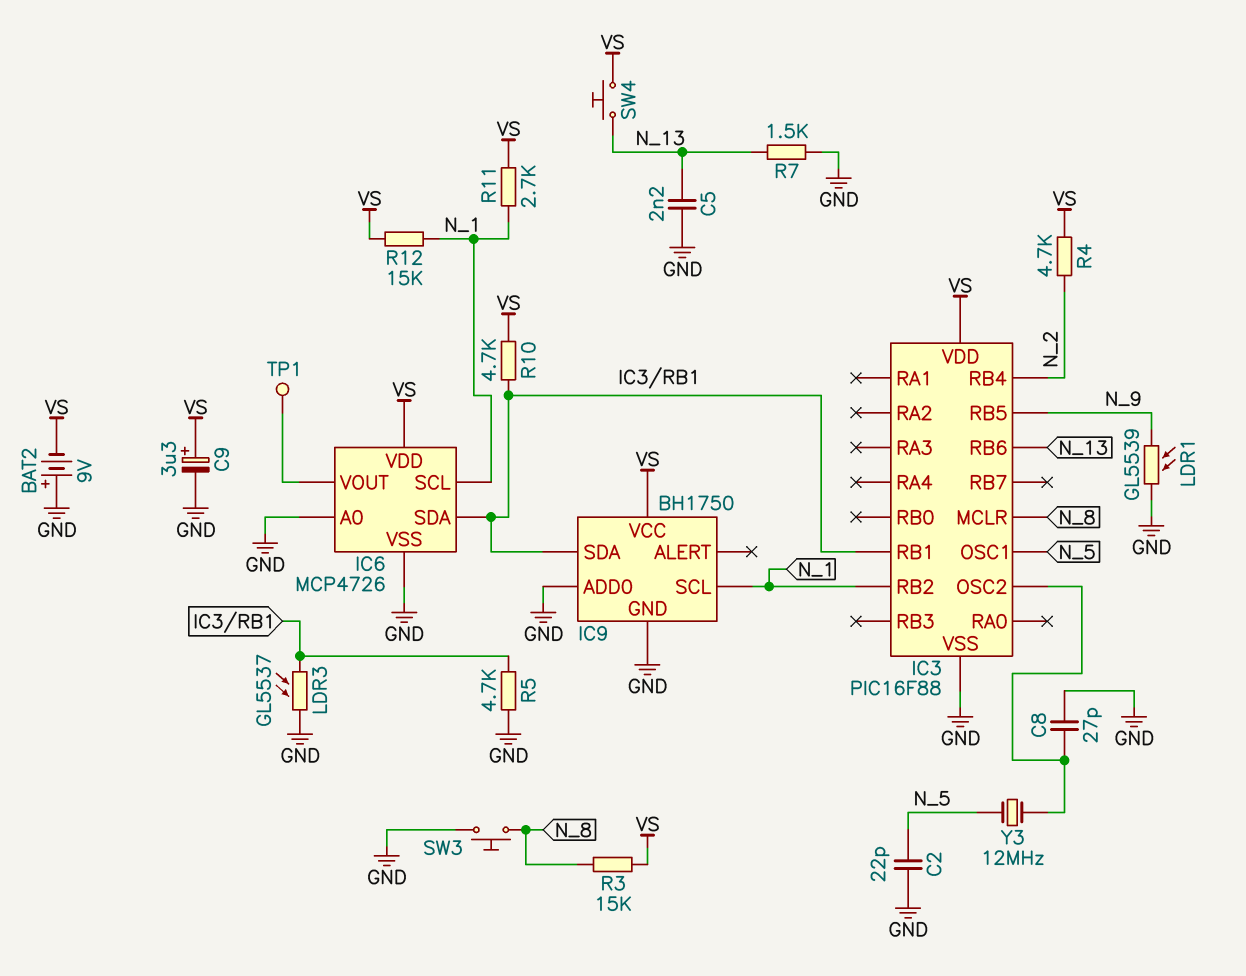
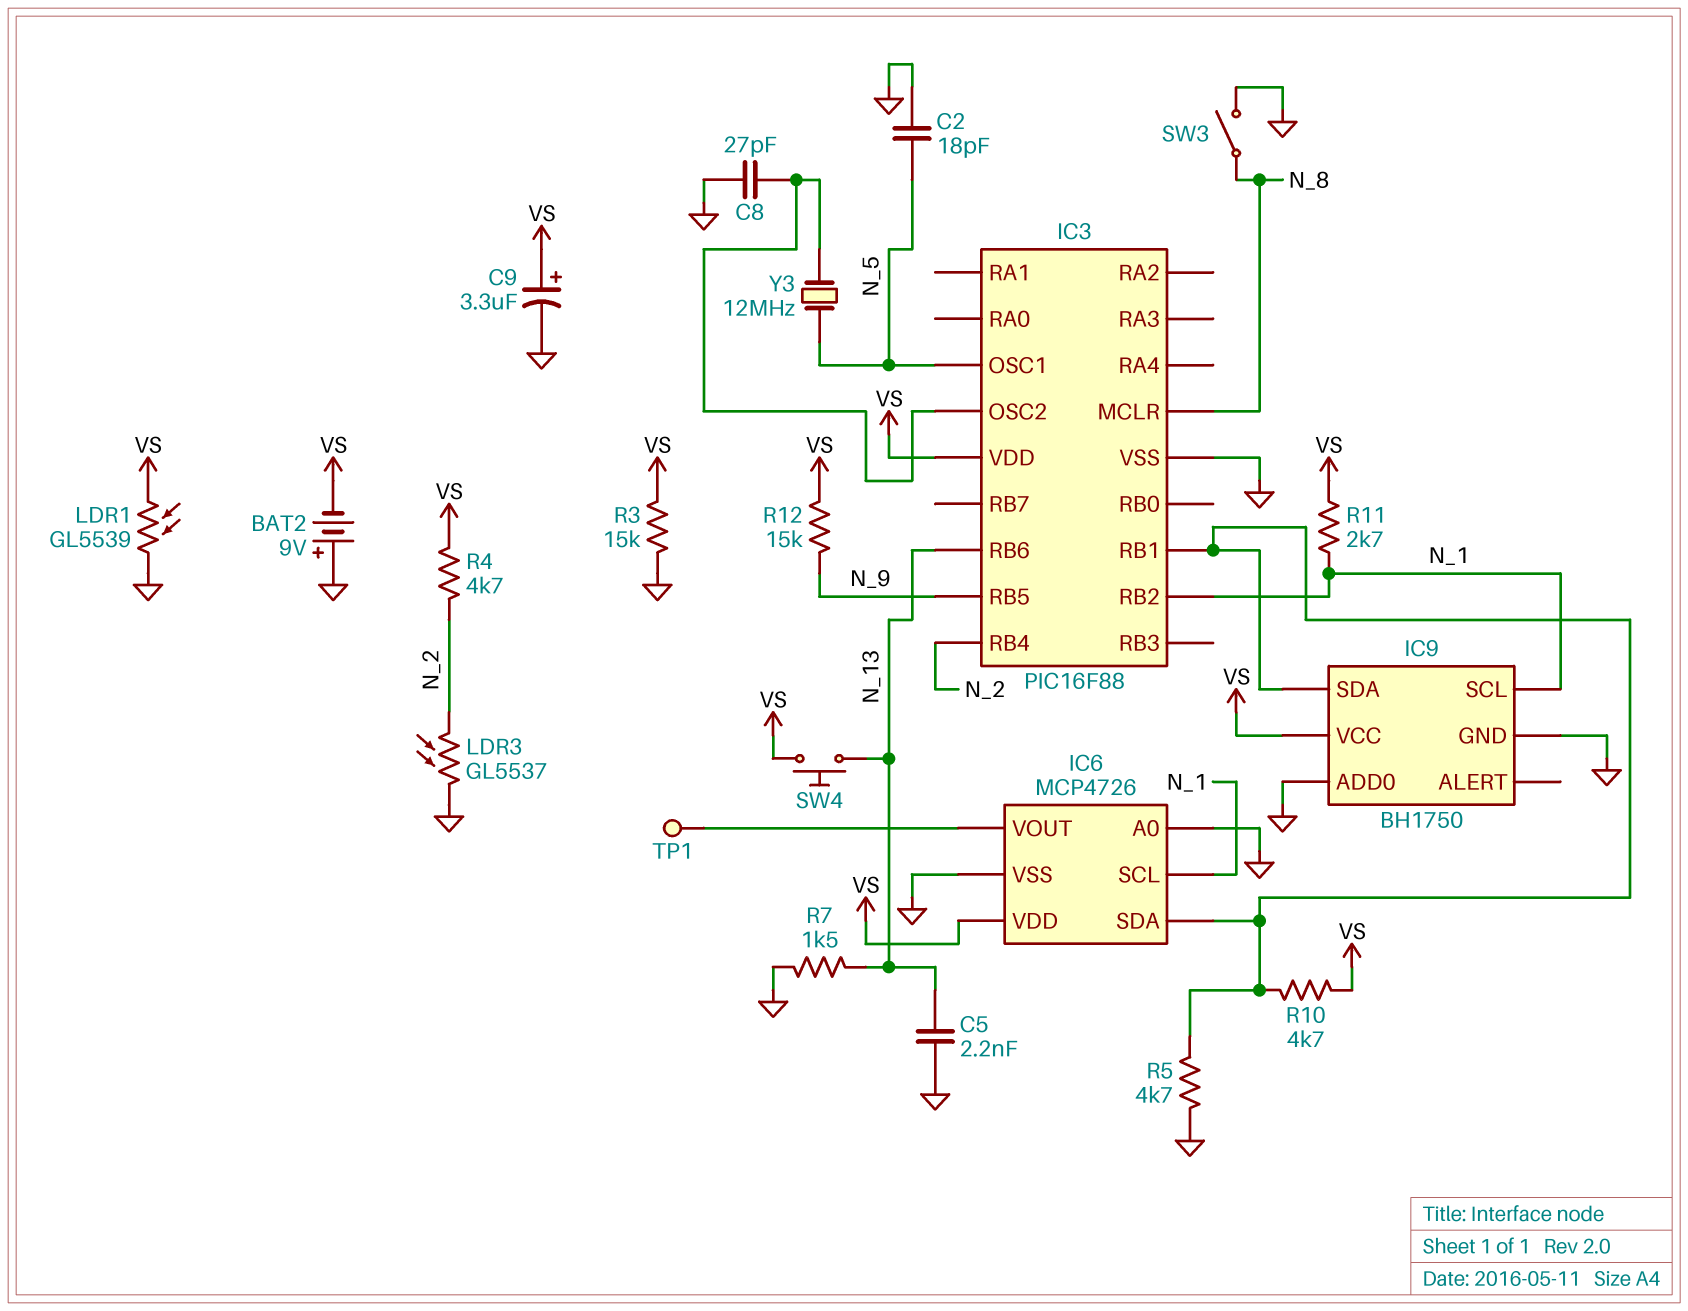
C2: 22pF (GND, N_5) -> 18pF (GND, N_5)
LDR1: GL5539 (GND, N_9) -> GL5539 (GND, VS)
LDR3: GL5537 (GND, IC3/RB1) -> GL5537 (GND, N_2)
R3: 15k (N_8, VS) -> 15k (GND, VS)
R12: 15k (N_1, VS) -> 15k (N_9, VS)
SW3: button (GND, N_8) -> switch (GND, N_8)

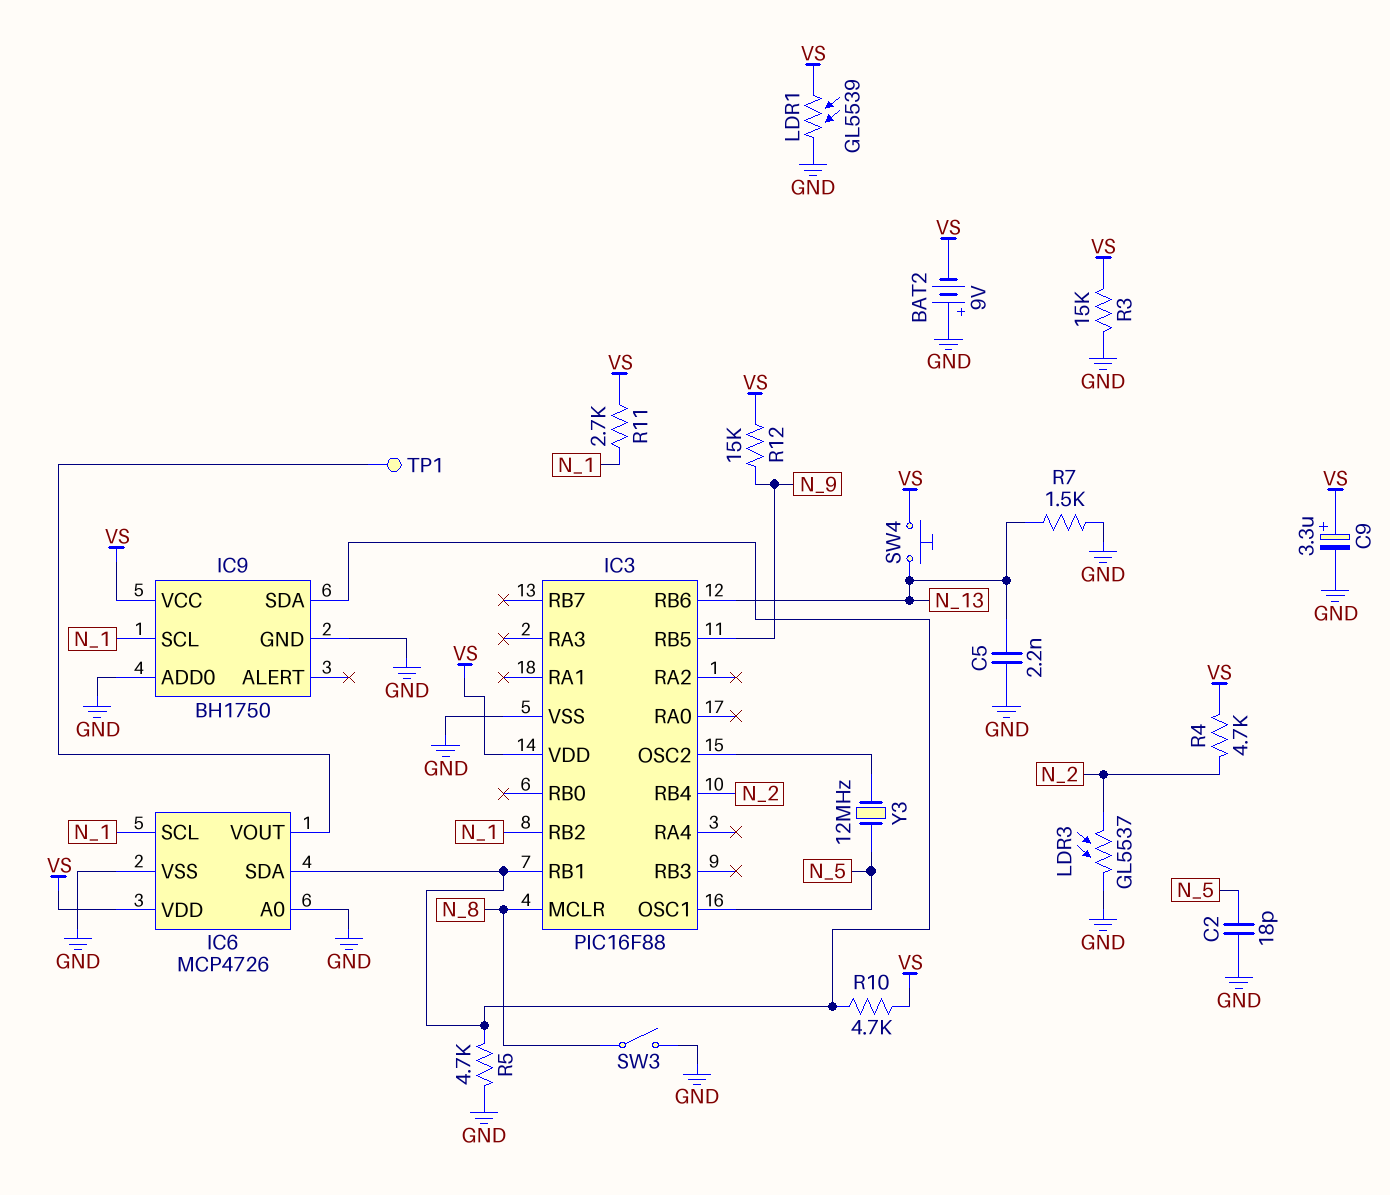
C8: 27pF (GND, IC3/OSC2) -> none

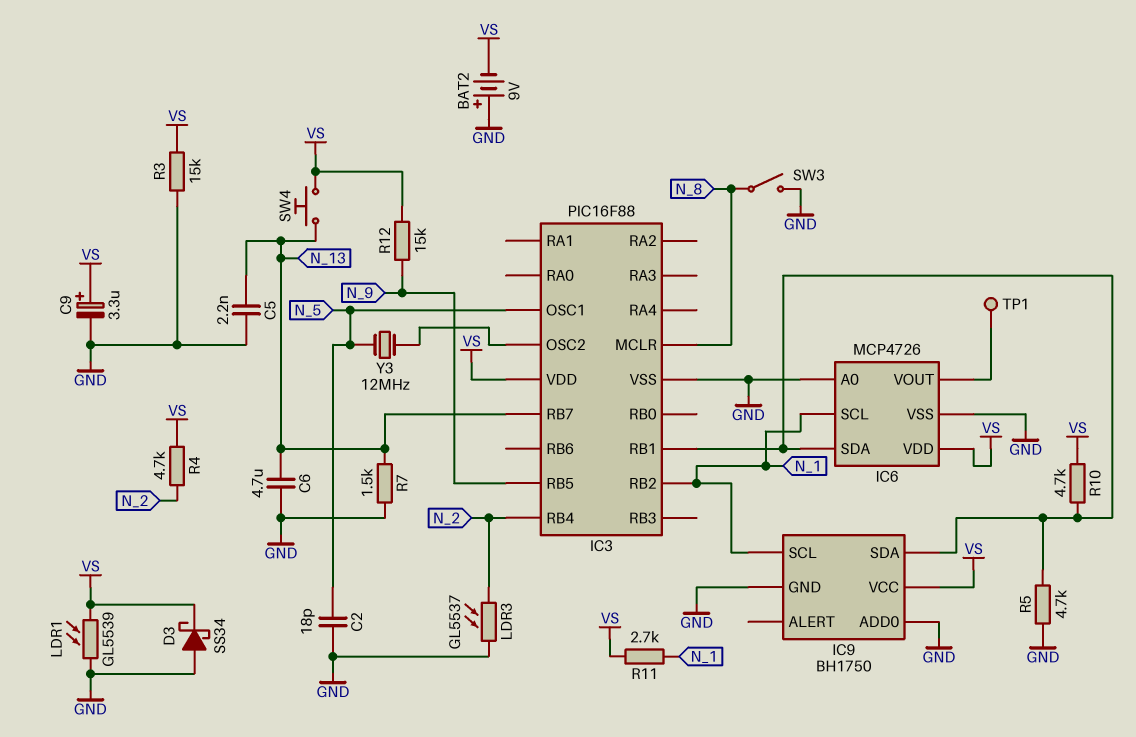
C6: none -> 4.7uF (GND, N_13)
D3: none -> schottky SS34 (A GND, K VS)
IC3 pin RB6: N_13 -> none
IC3 pin RB7: none -> N_13

